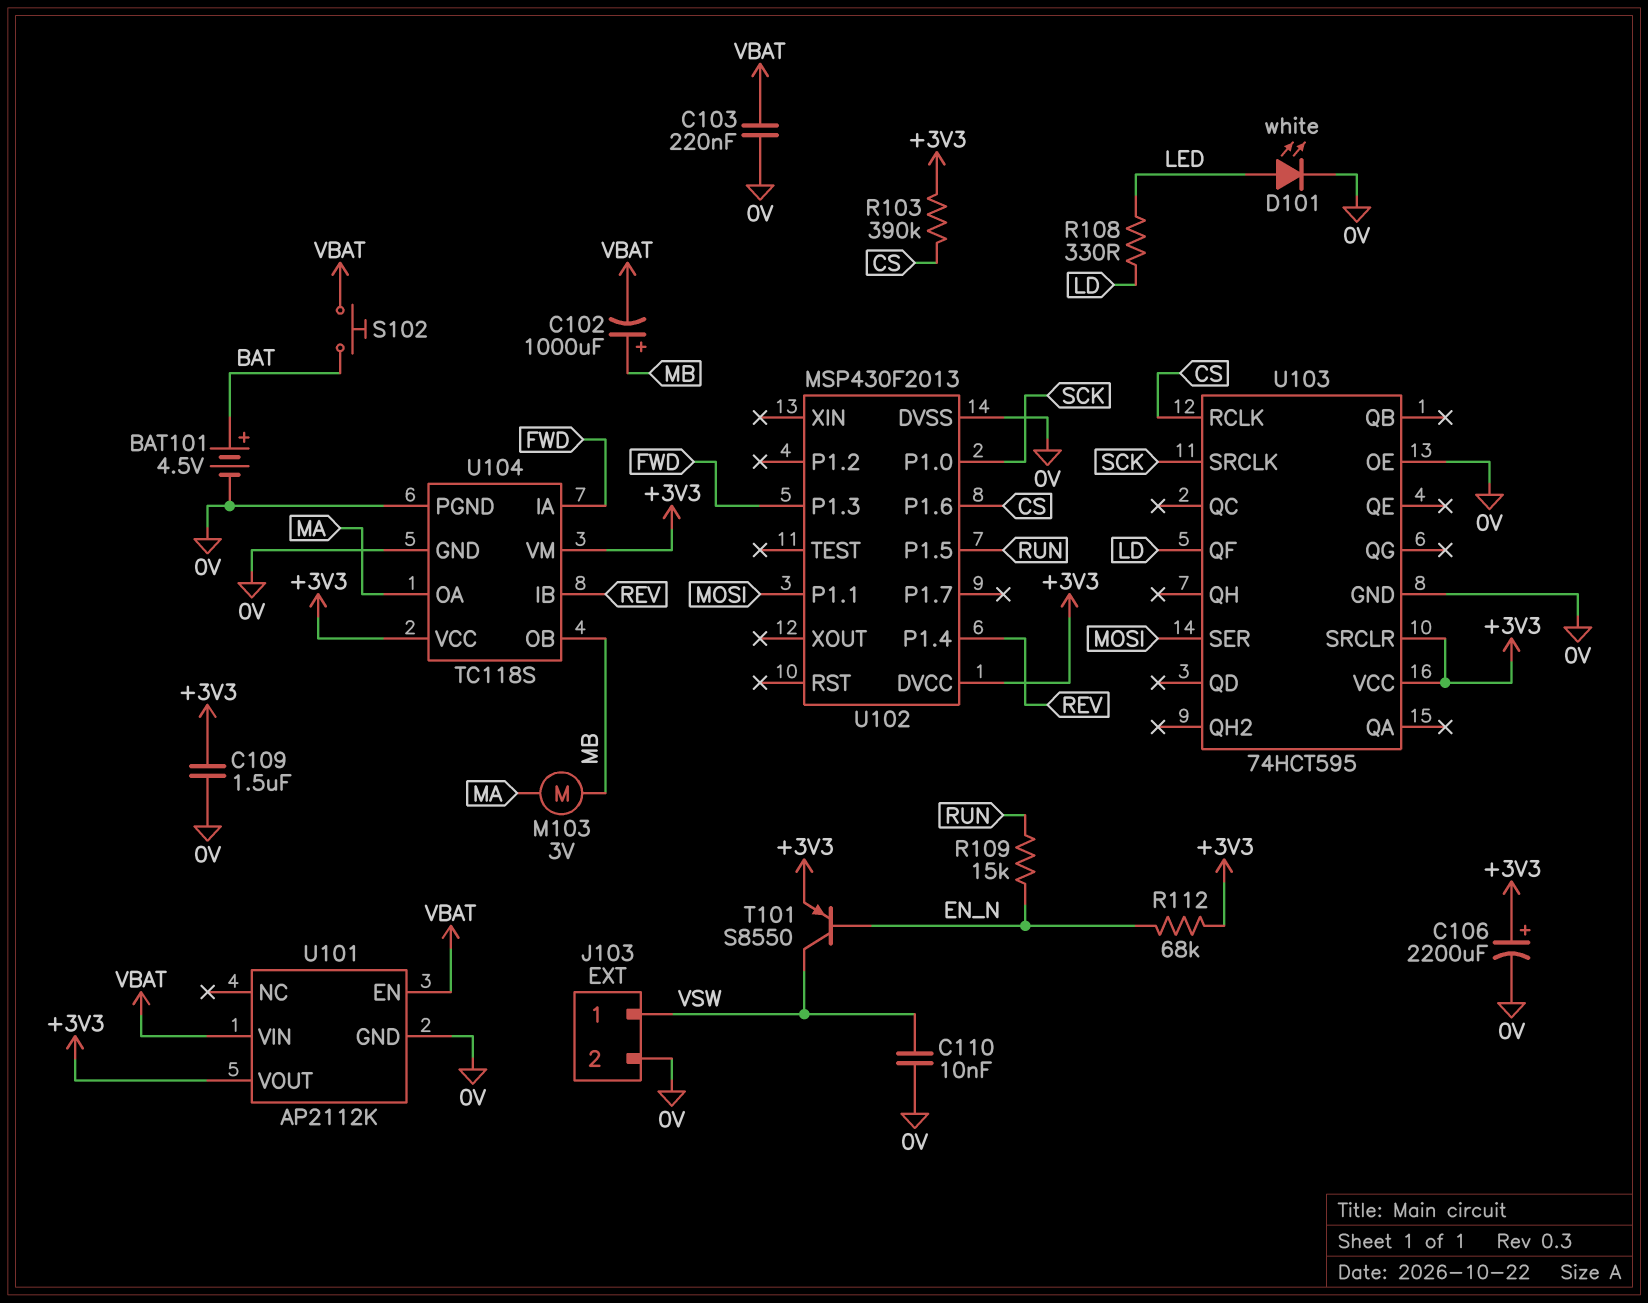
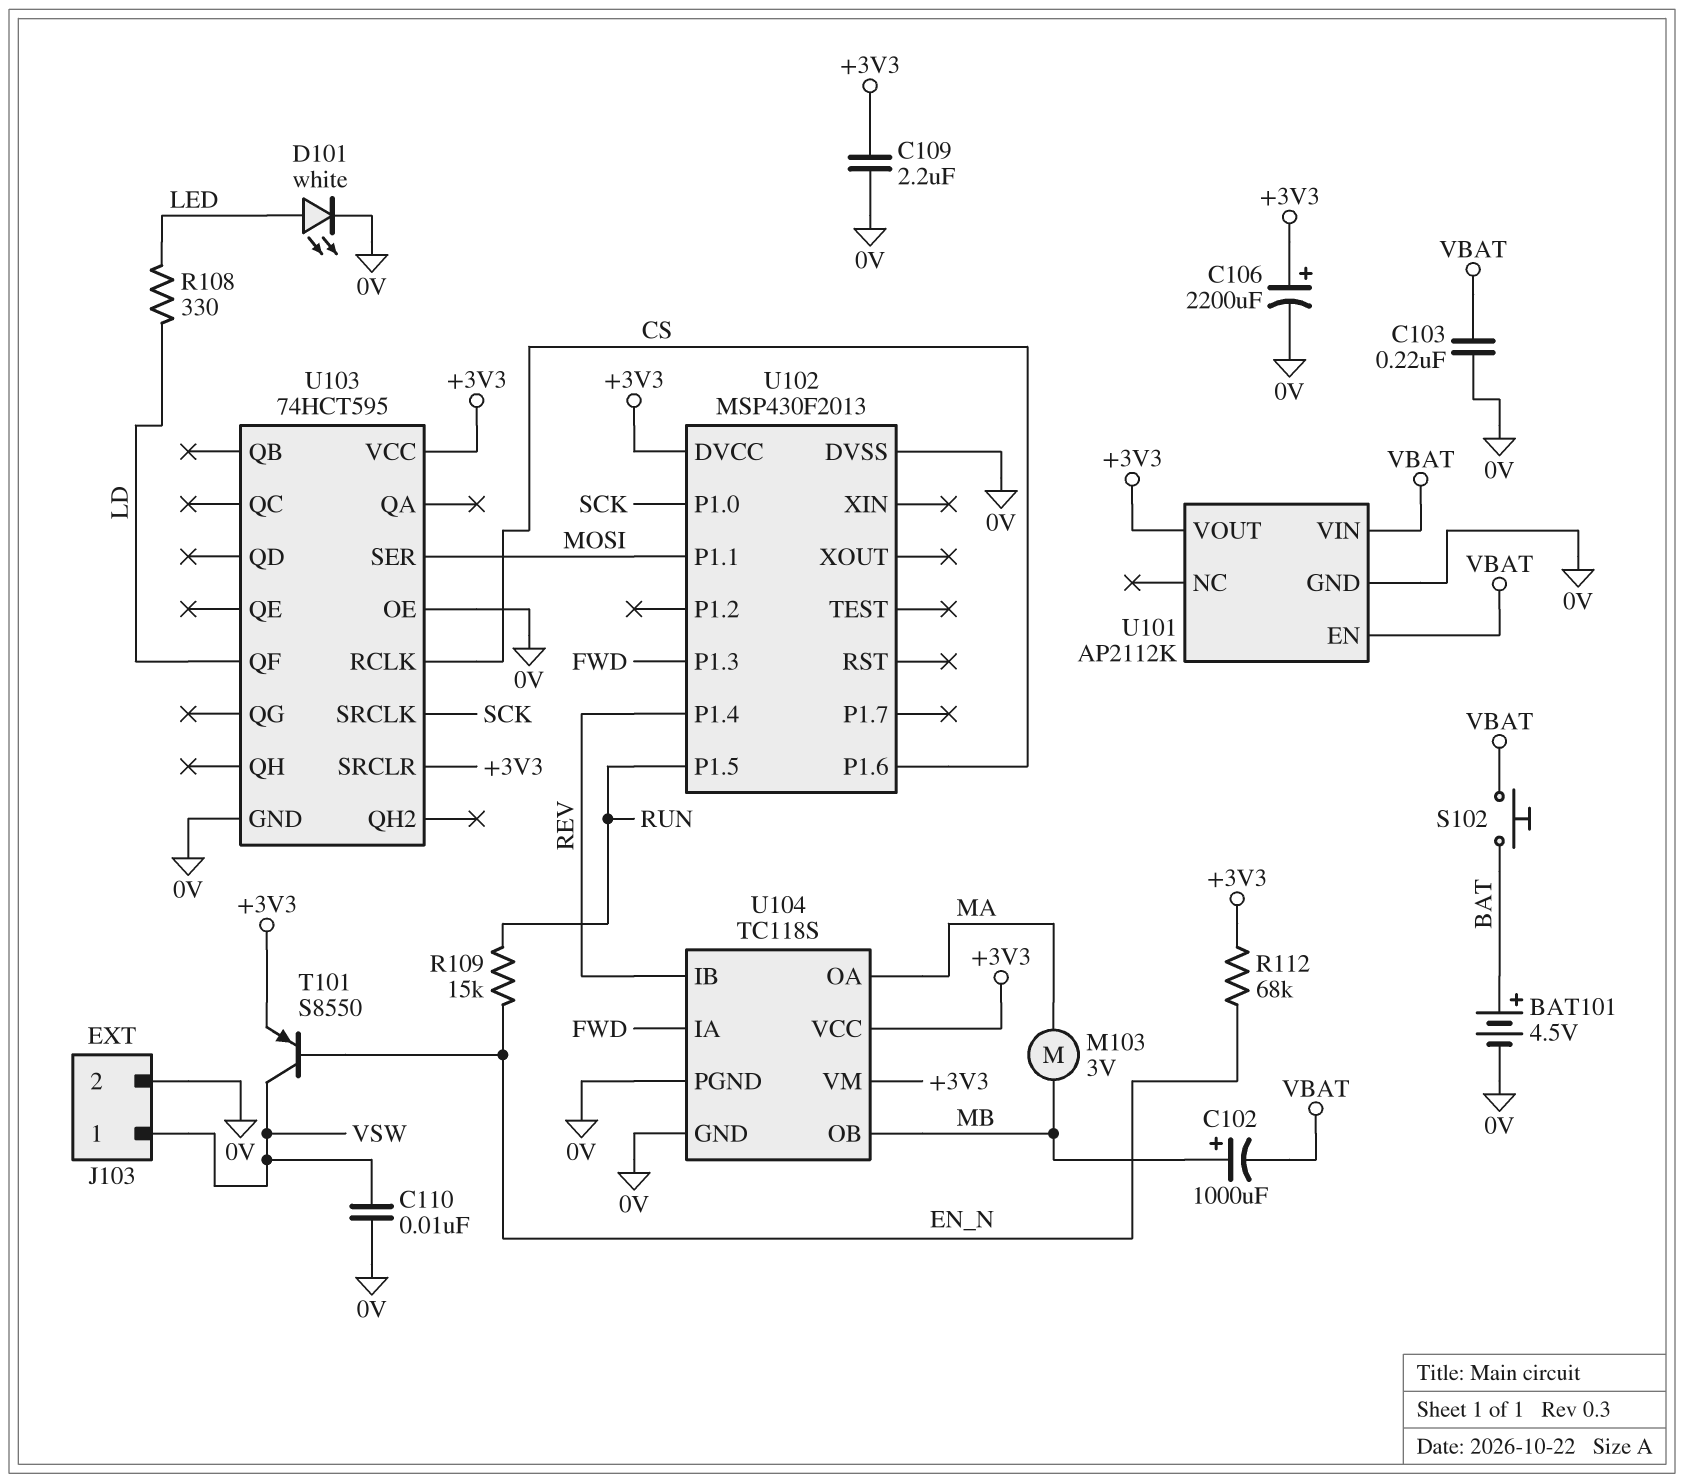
C109: 1.5uF (+3V3, 0V) -> 2.2uF (+3V3, 0V)
R103: 390k (+3V3, CS) -> none

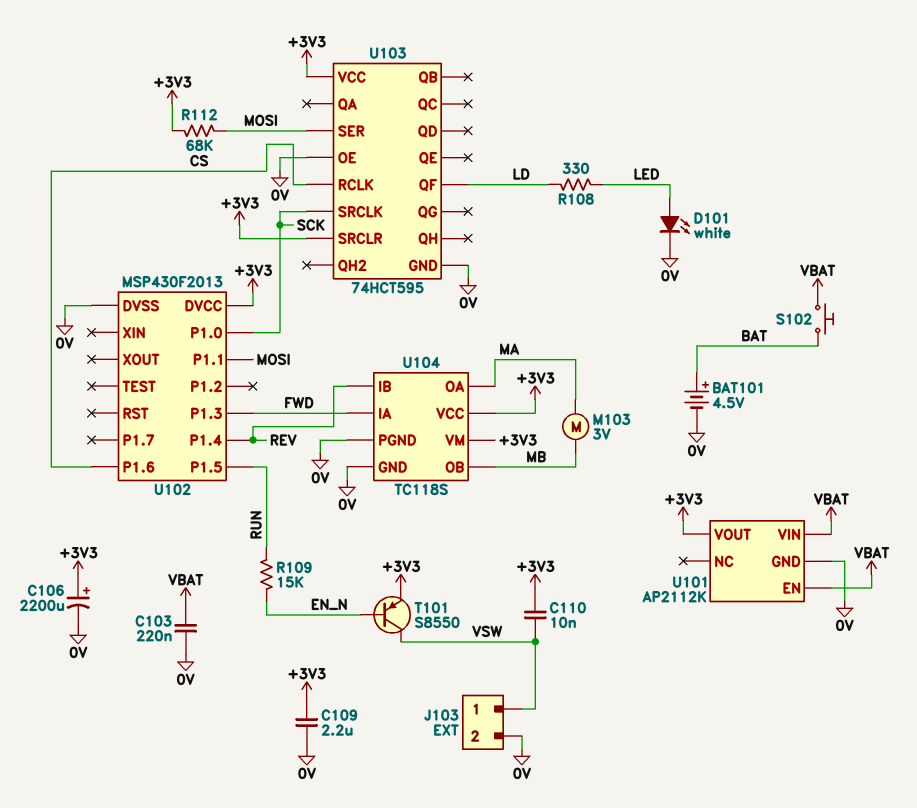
C102: 1000uF (plus MB, minus VBAT) -> none
C110: 10nF (0V, VSW) -> 10nF (+3V3, VSW)
R112: 68k (+3V3, EN_N) -> 68k (+3V3, MOSI)

